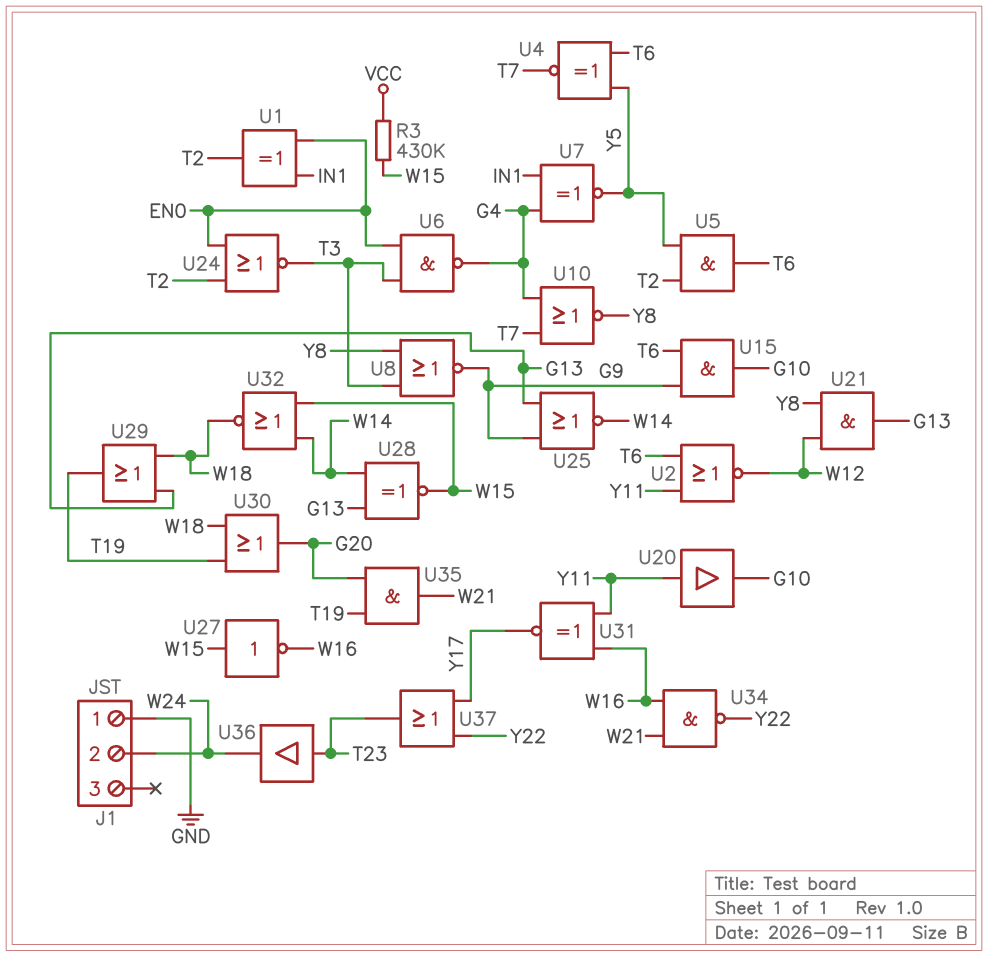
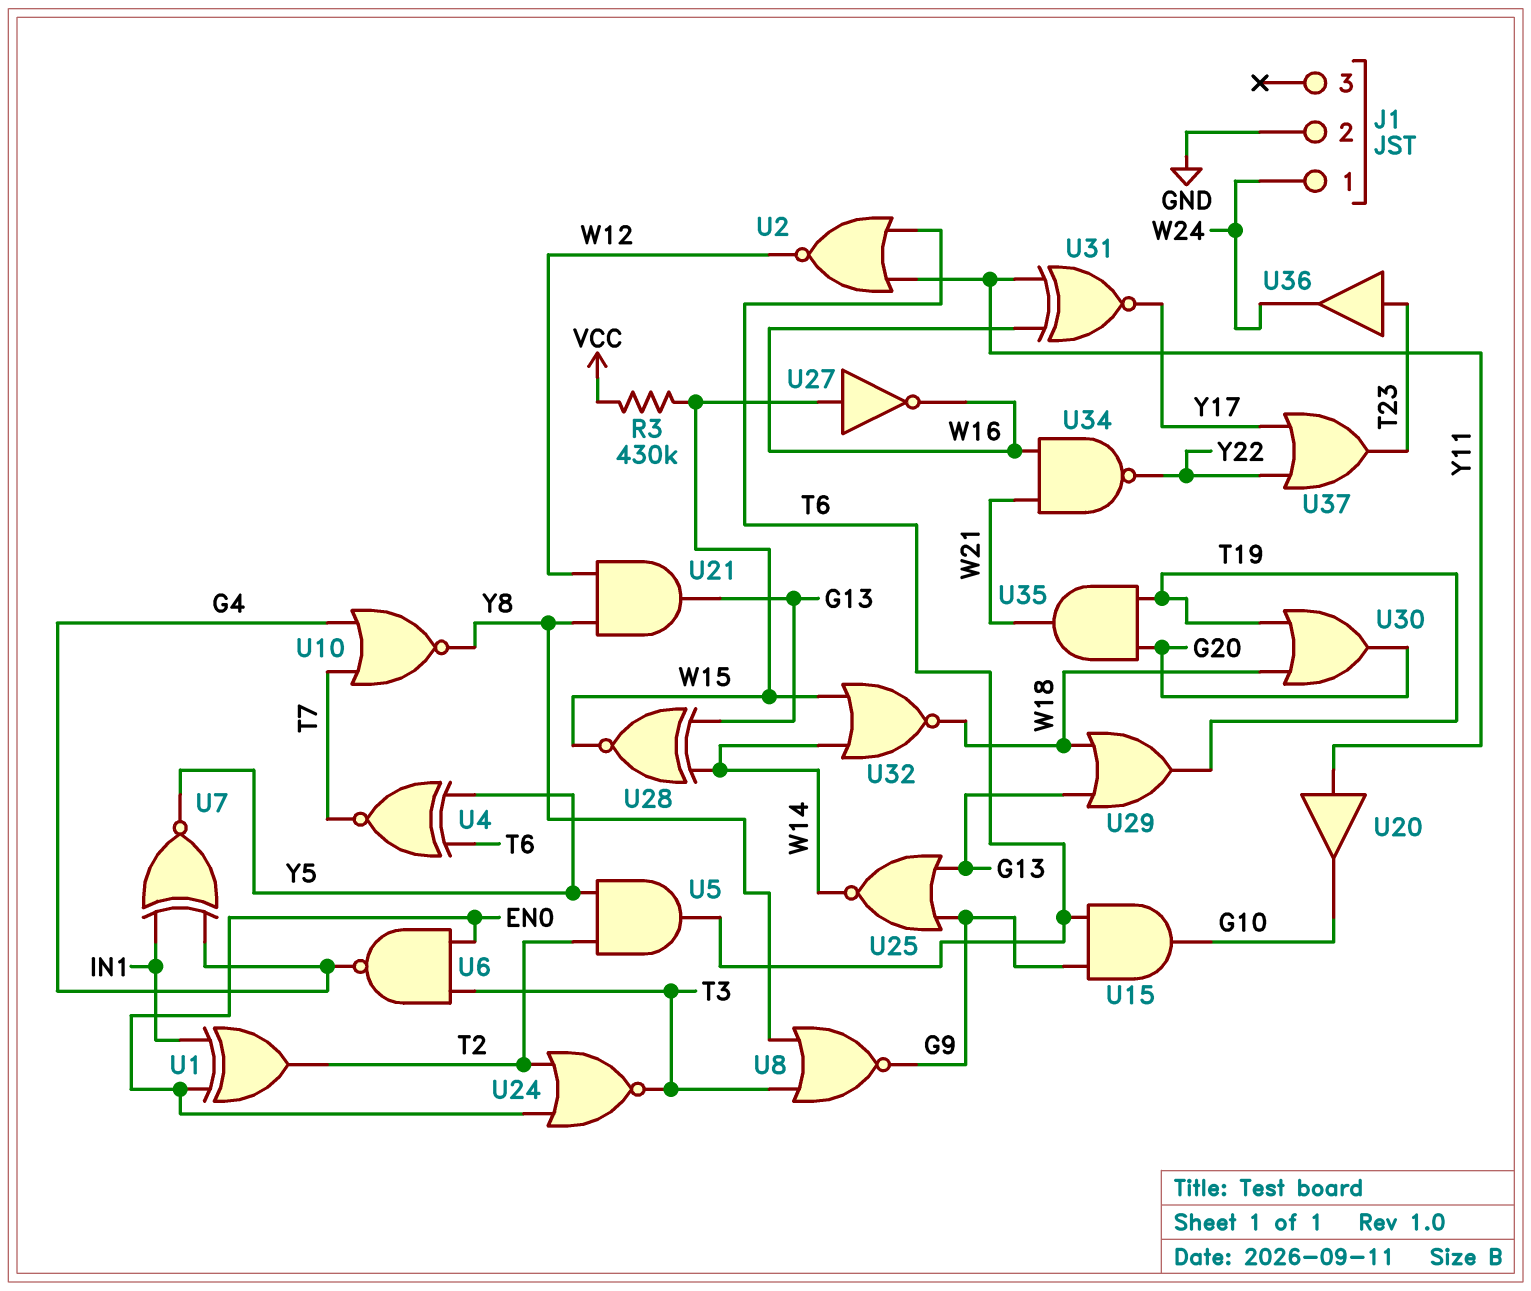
J1 pin 1: GND -> W24
J1 pin 2: W24 -> GND

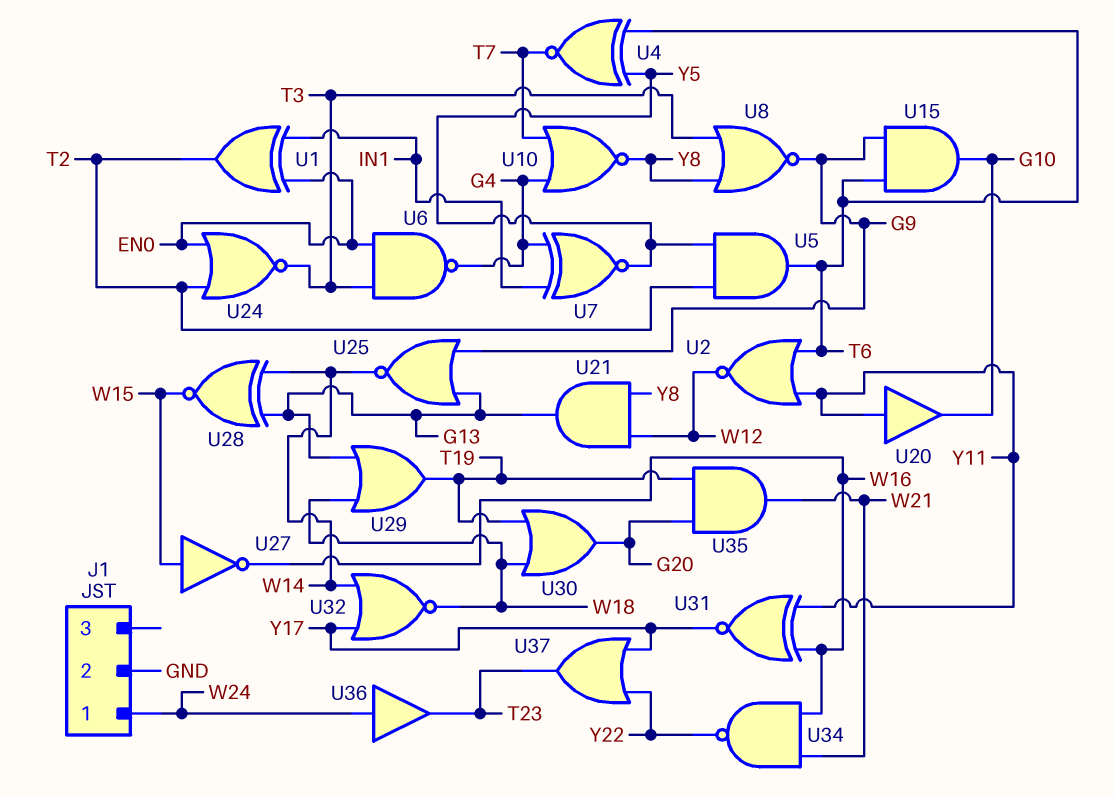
R3: 430k (VCC, W15) -> none
U32: NOR (in W14, in W15, out W18) -> NOR (in W14, in Y17, out W18)
U36: buffer (in T23, out W24) -> buffer (in W24, out T23)

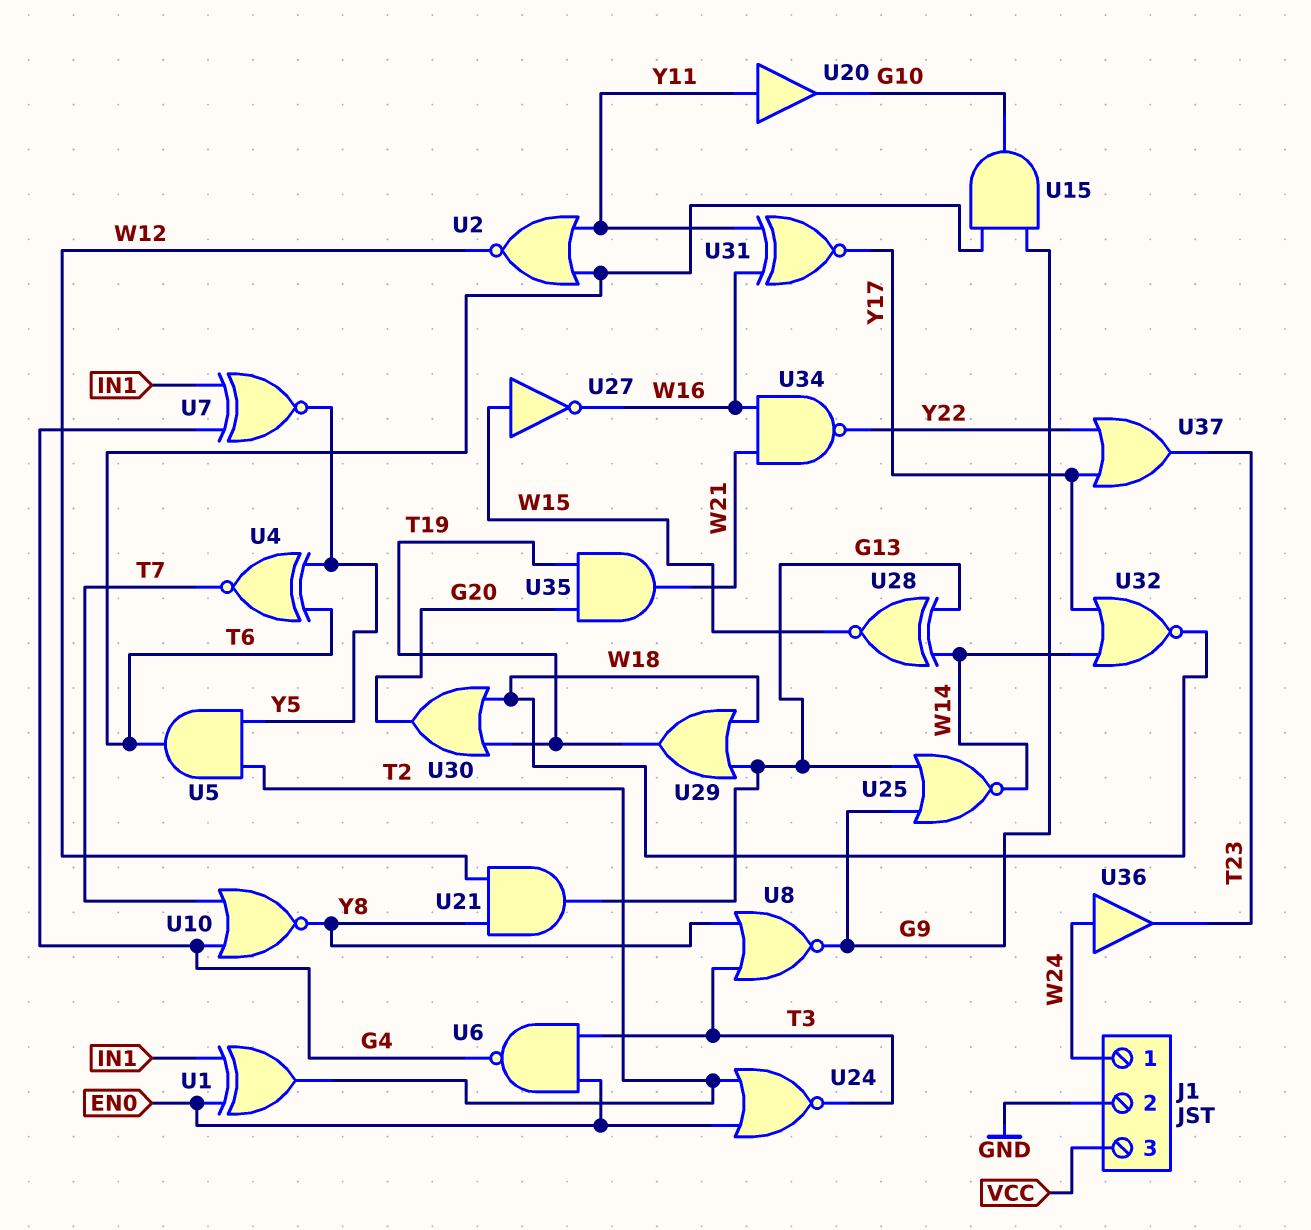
J1 pin 3: none -> VCC

